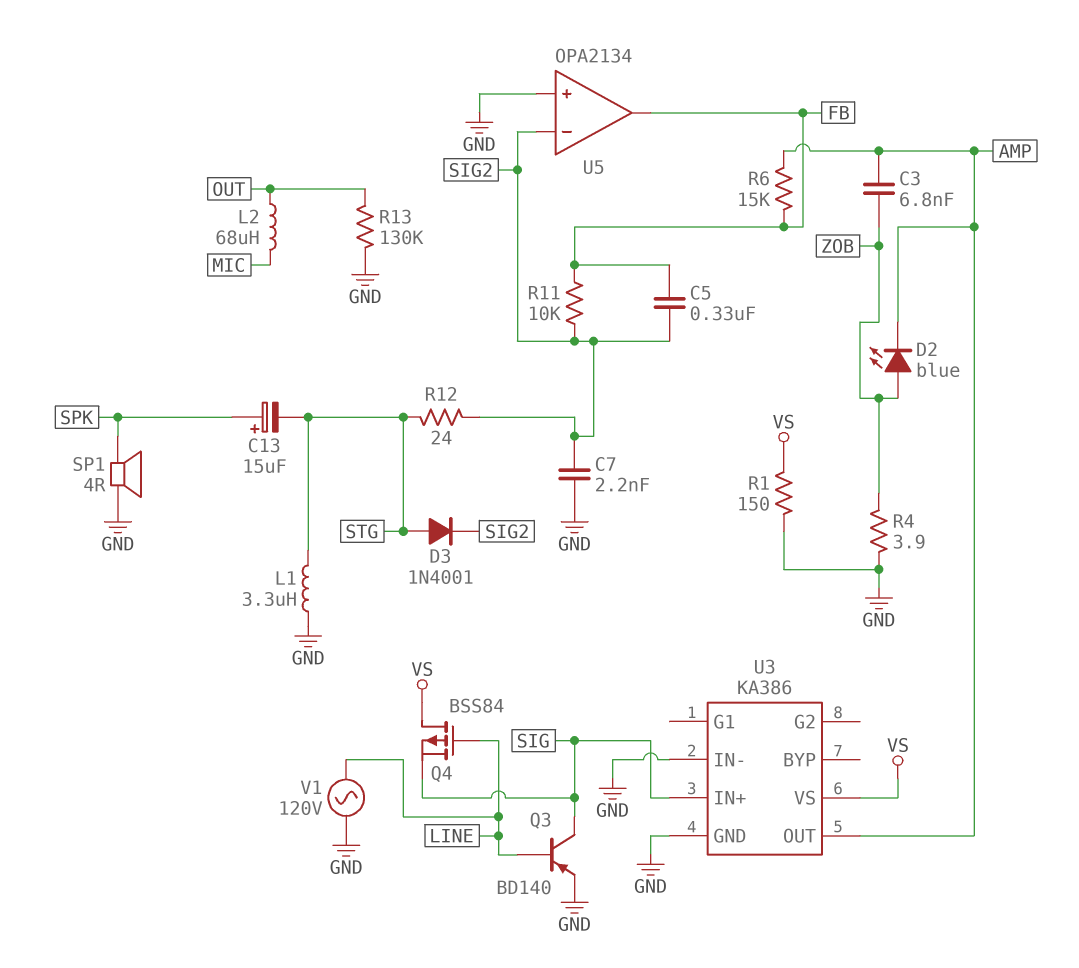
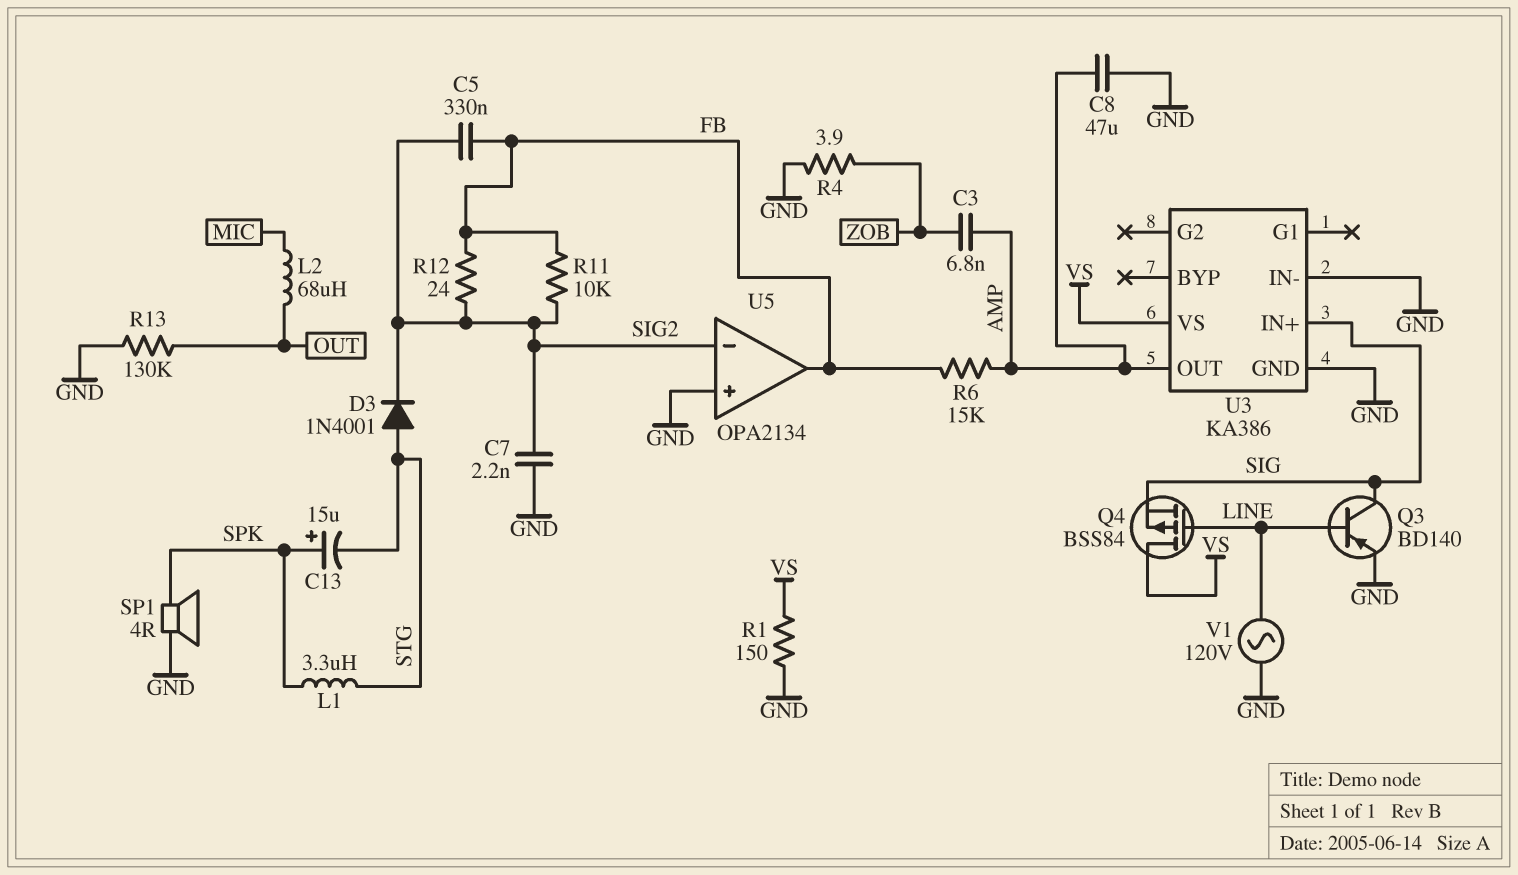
C8: none -> 47uF (AMP, GND)
D2: LED blue (A ZOB, K AMP) -> none
L1: 3.3uH (GND, STG) -> 3.3uH (SPK, STG)
R12: 24 (SIG2, STG) -> 24 (FB, SIG2)

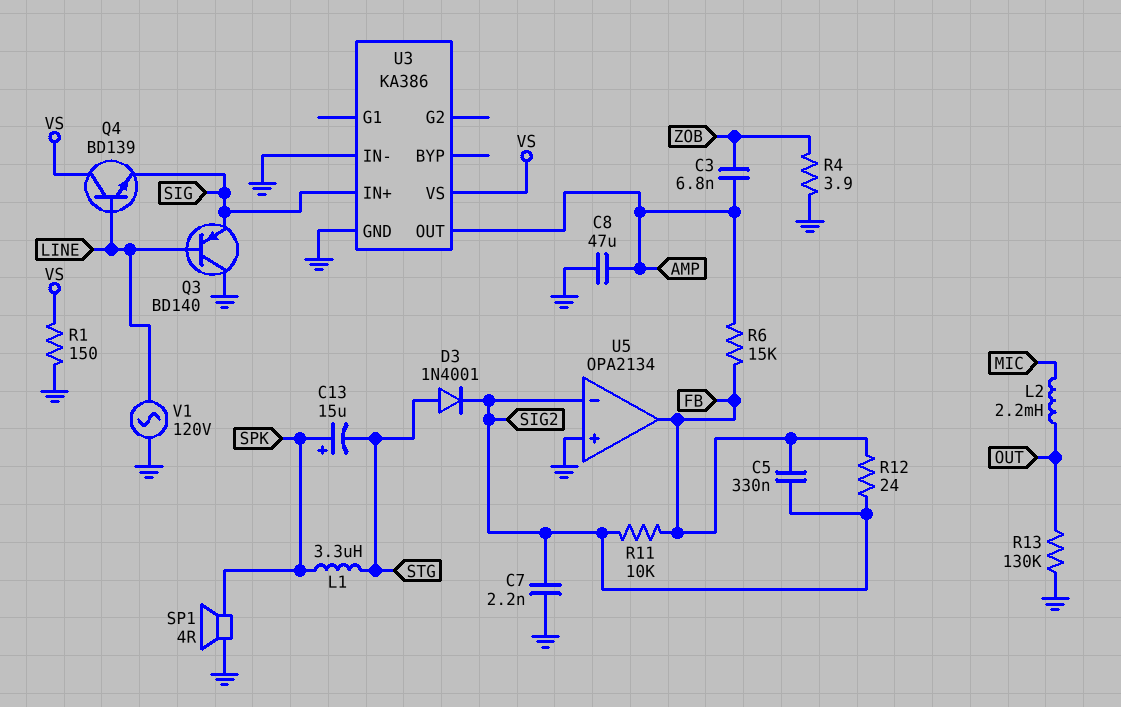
L2: 68uH (MIC, OUT) -> 2.2mH (MIC, OUT)
Q3: PNP BD140 (B LINE, C SIG, E GND) -> PNP BD140 (B LINE, C GND, E SIG)
Q4: PMOS BSS84 (G LINE, D VS, S SIG) -> NPN BD139 (B LINE, C VS, E SIG)

